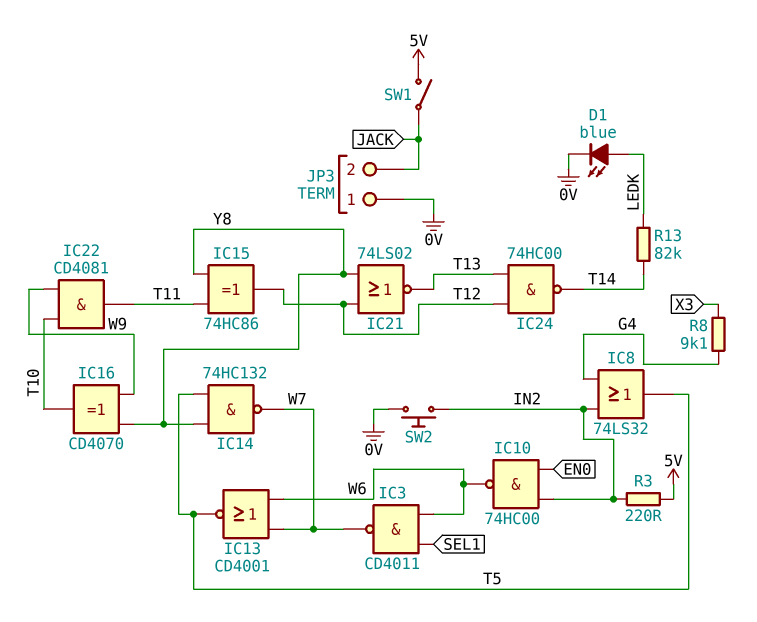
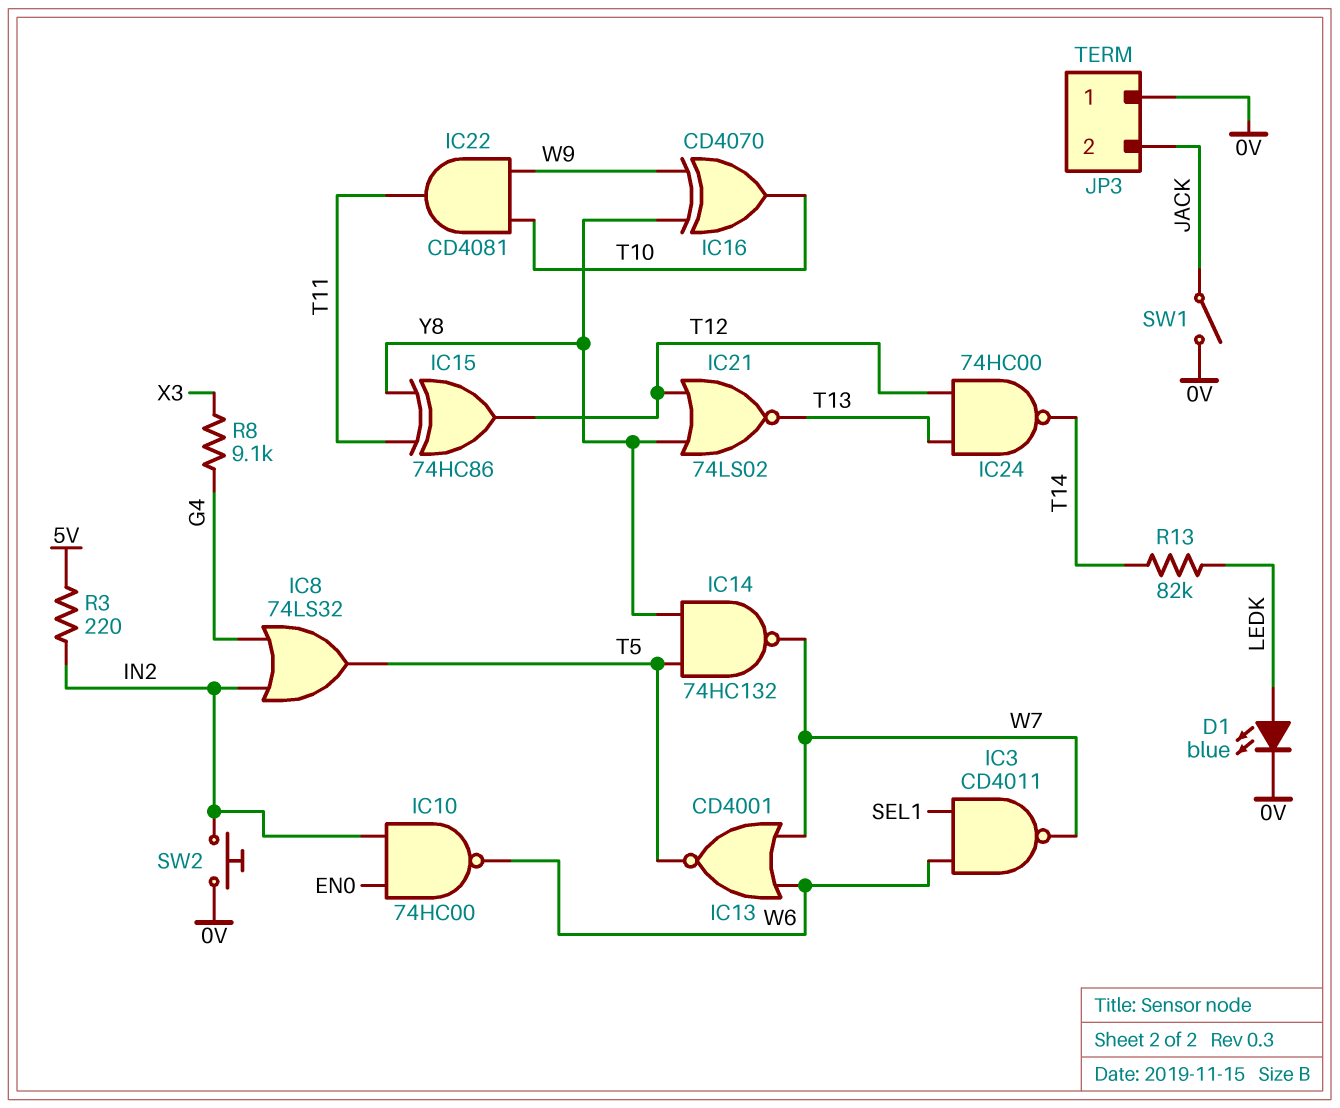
SW1: switch (5V, JACK) -> switch (0V, JACK)

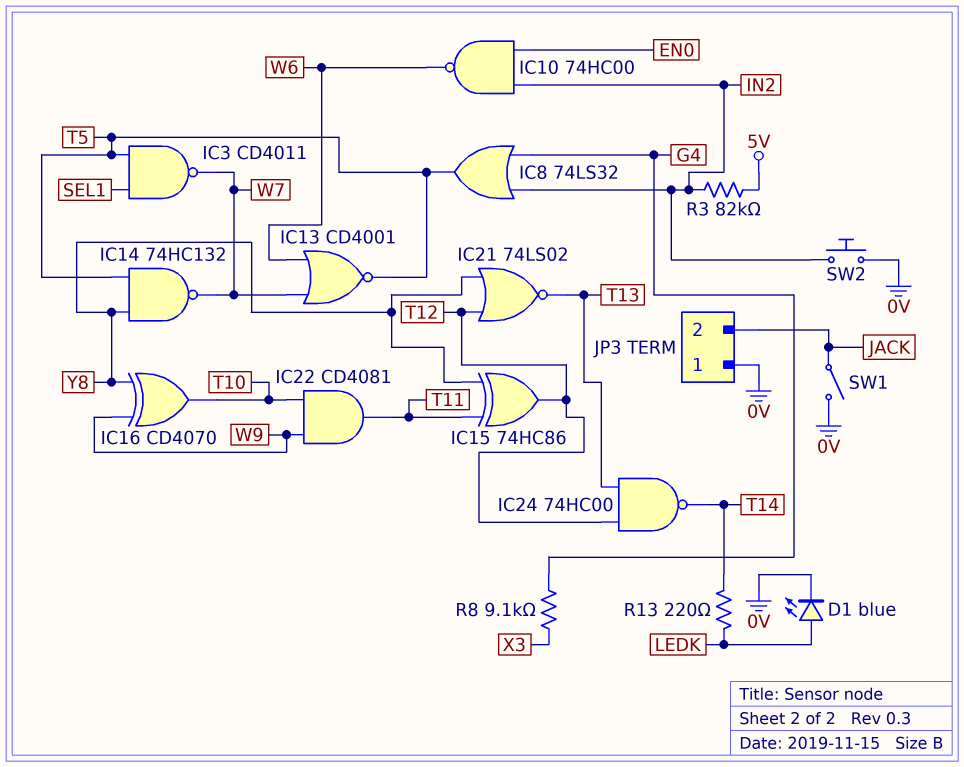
IC3: NAND CD4011 (in SEL1, in W6, out W7) -> NAND CD4011 (in SEL1, in T5, out W7)
R3: 220 (5V, IN2) -> 82k (5V, IN2)
R13: 82k (LEDK, T14) -> 220 (LEDK, T14)

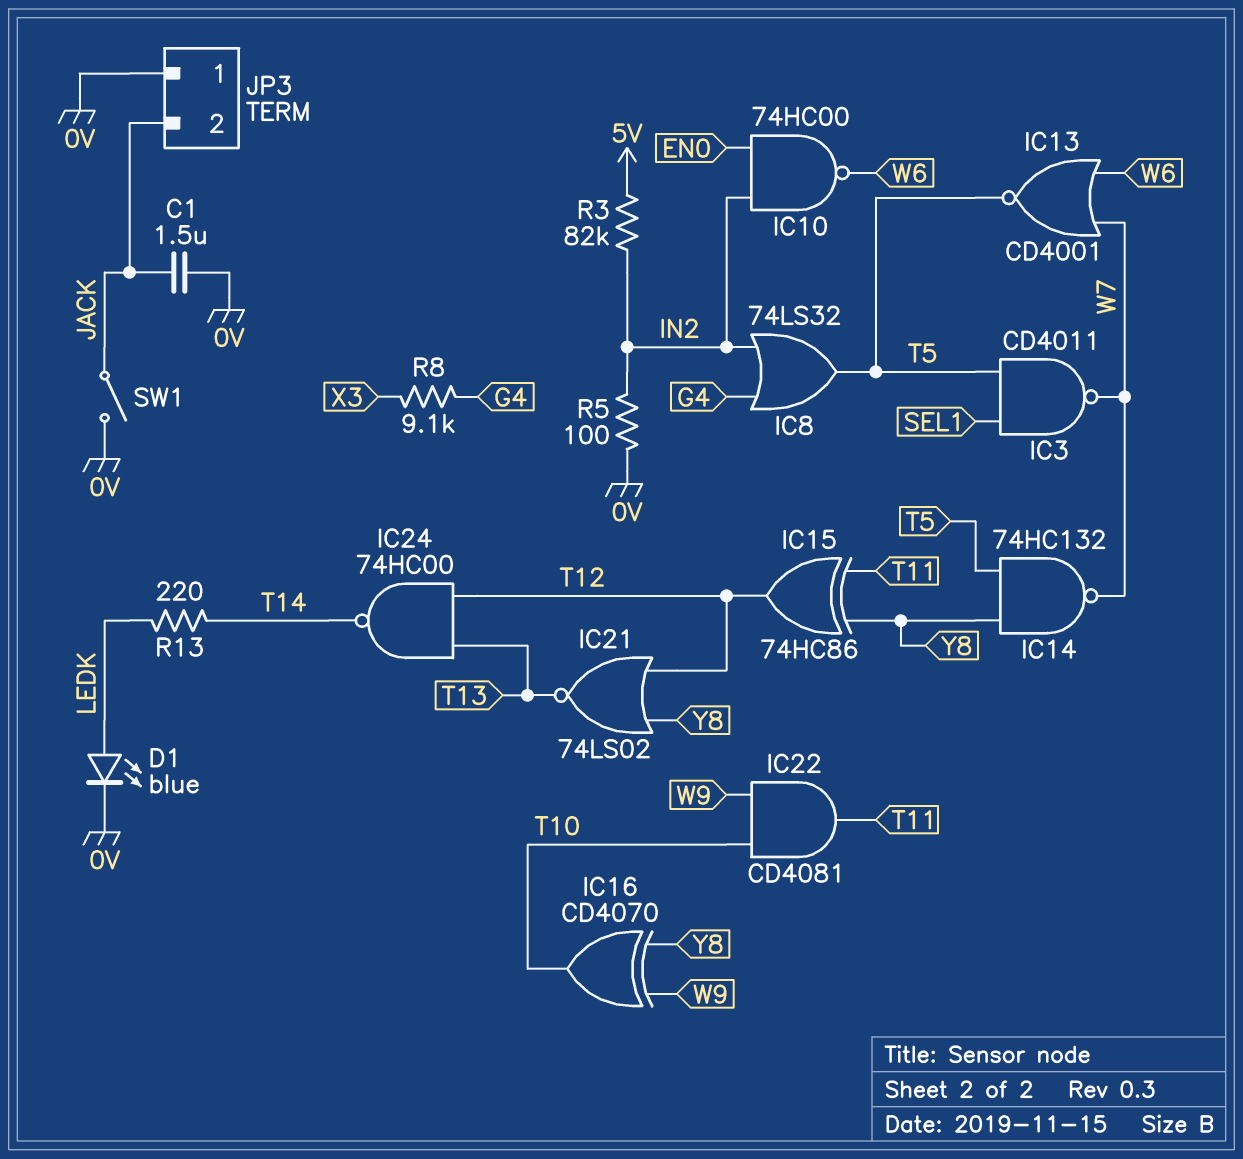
C1: none -> 1.5uF (0V, JACK)
R5: none -> 100 (0V, IN2)
SW2: button (0V, IN2) -> none

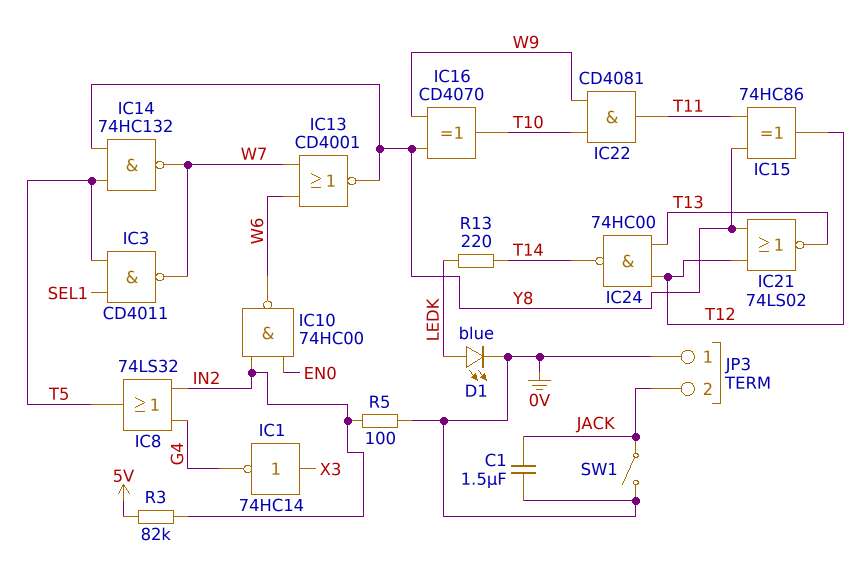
IC1: none -> NOT 74HC14 (in X3, out G4)
IC13: NOR CD4001 (in W6, in W7, out T5) -> NOR CD4001 (in W6, in W7, out Y8)
R8: 9.1k (G4, X3) -> none

